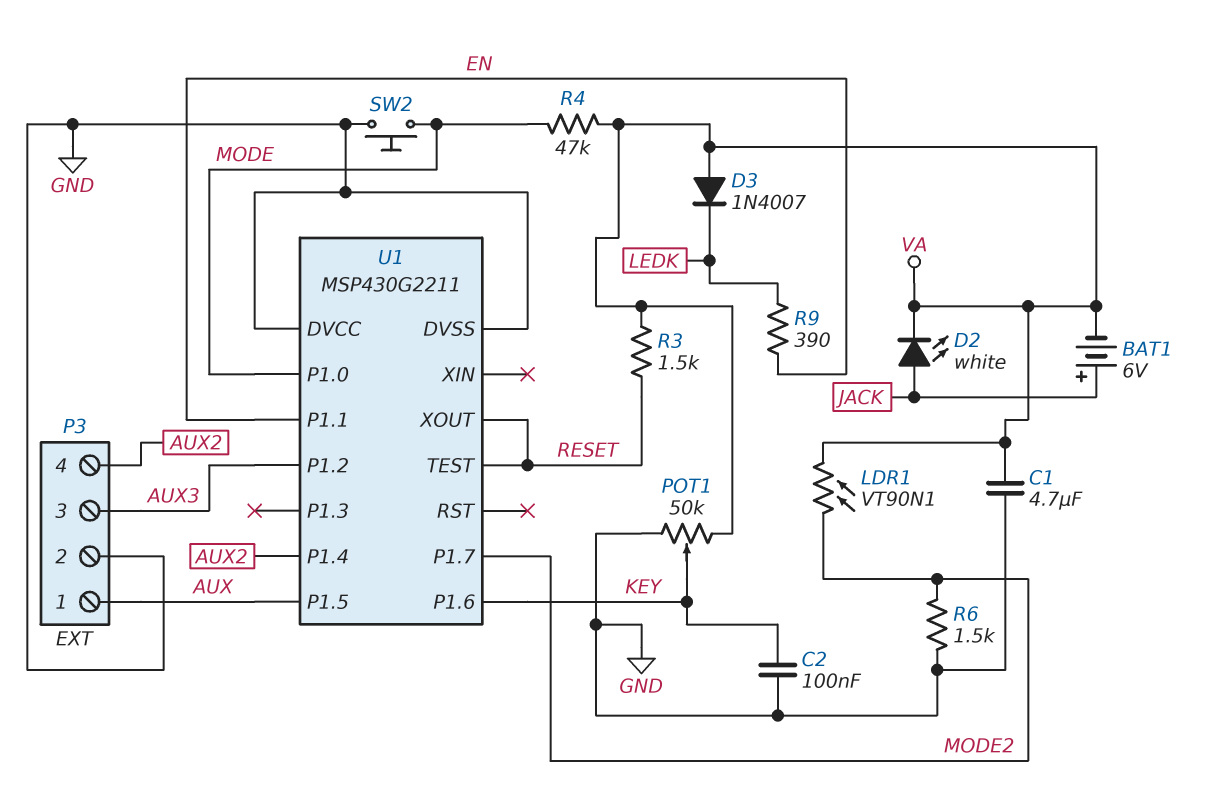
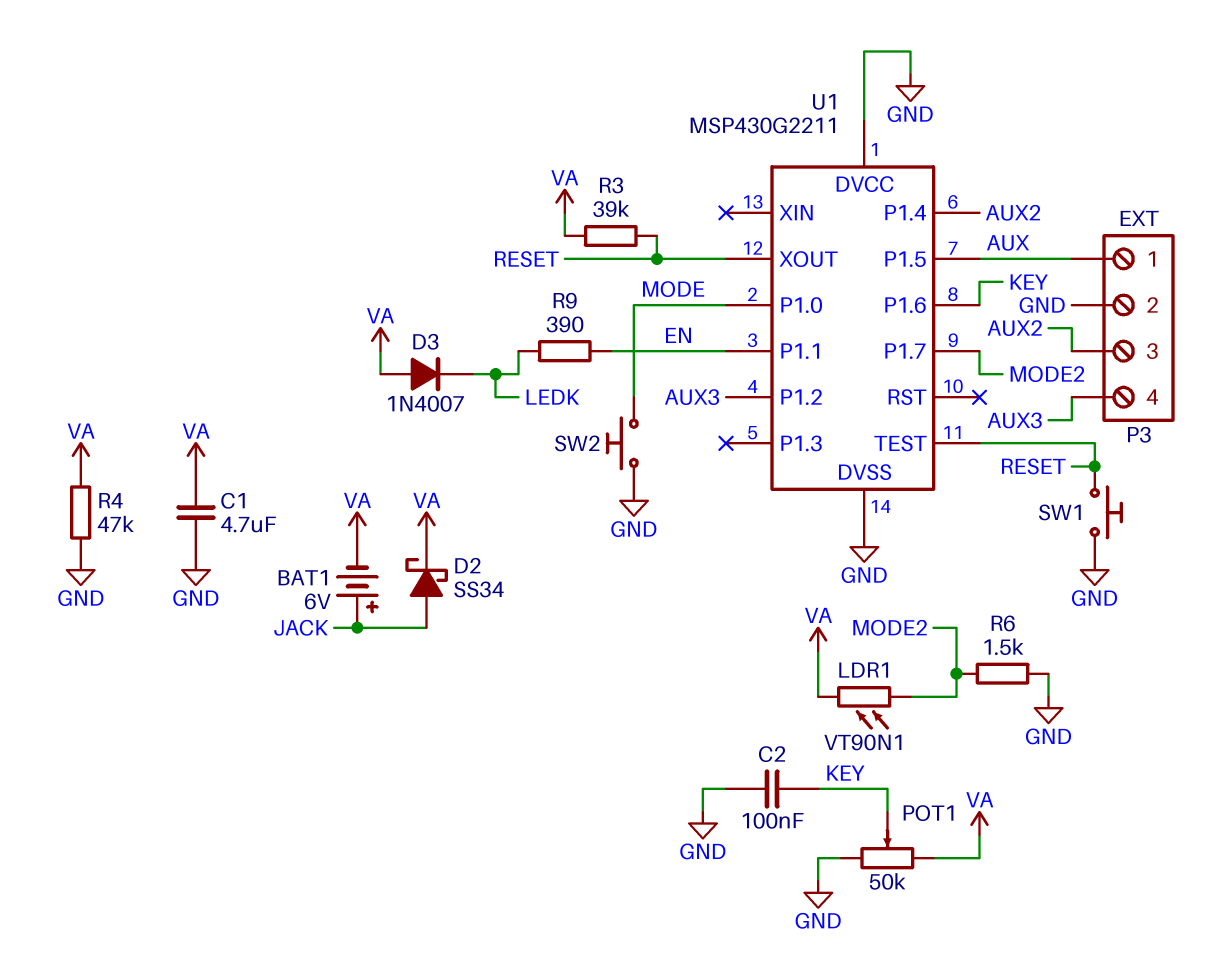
D2: LED white (A JACK, K VA) -> schottky SS34 (A JACK, K VA)
P3 pin 3: AUX3 -> AUX2
P3 pin 4: AUX2 -> AUX3
R3: 1.5k (RESET, VA) -> 39k (RESET, VA)
R4: 47k (MODE, VA) -> 47k (GND, VA)
SW1: none -> button (GND, RESET)

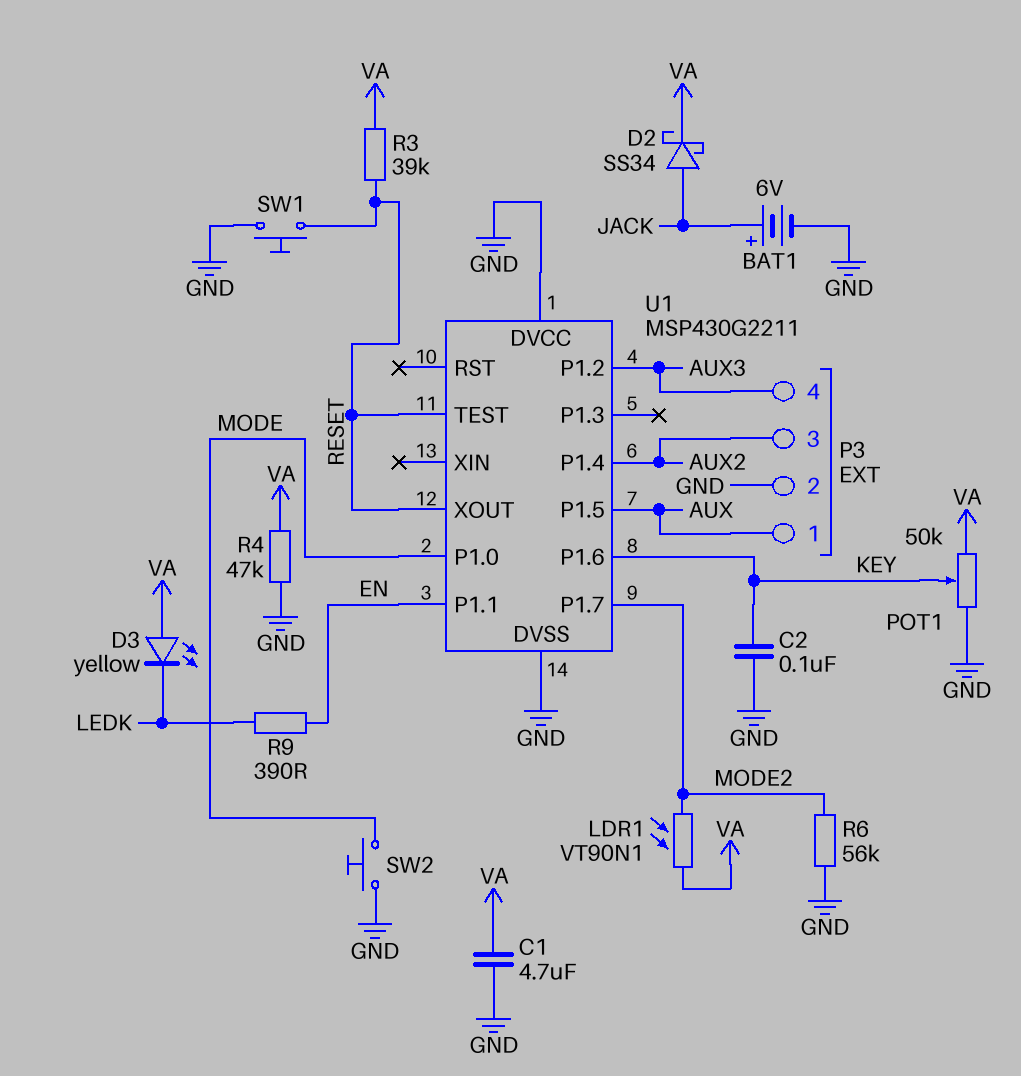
BAT1: 6V (plus JACK, minus VA) -> 6V (plus JACK, minus GND)
D3: diode 1N4007 (A VA, K LEDK) -> LED yellow (A VA, K LEDK)
R6: 1.5k (GND, MODE2) -> 56k (GND, MODE2)

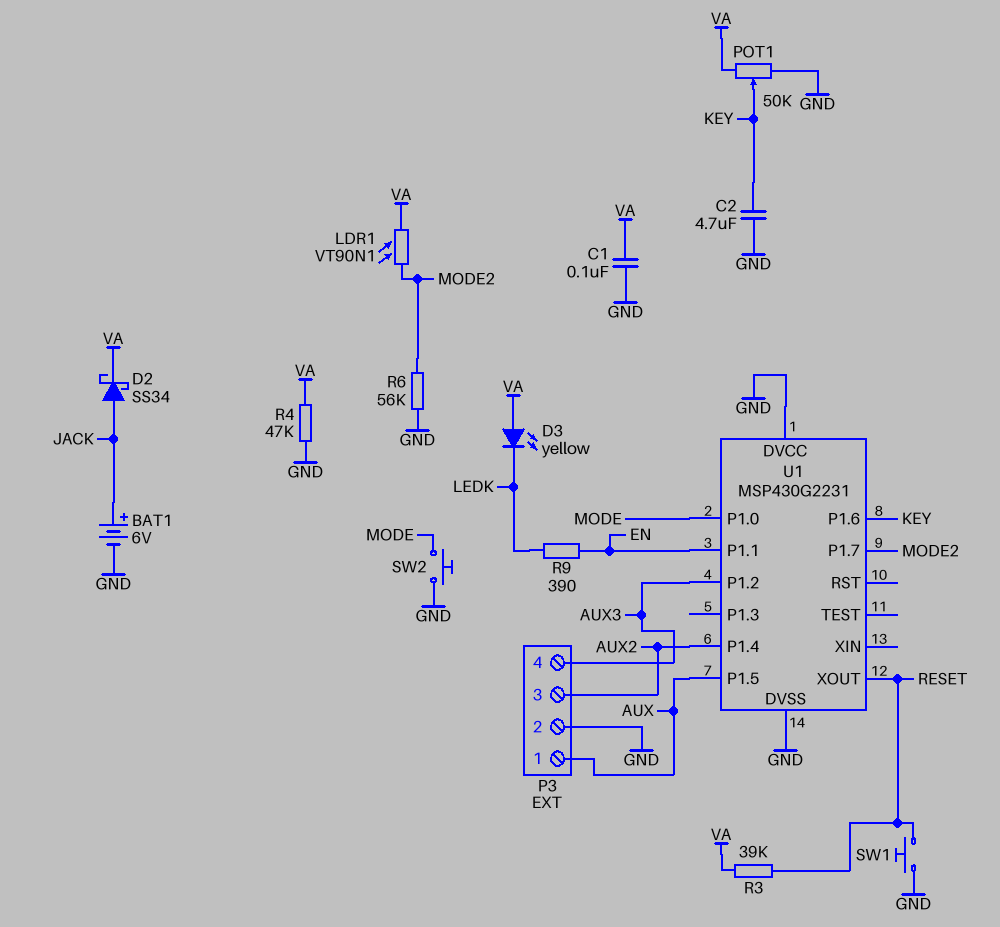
C1: 4.7uF (GND, VA) -> 100nF (GND, VA)
C2: 100nF (GND, KEY) -> 4.7uF (GND, KEY)
U1: MSP430G2211 -> MSP430G2231
U1 pin TEST: RESET -> none

